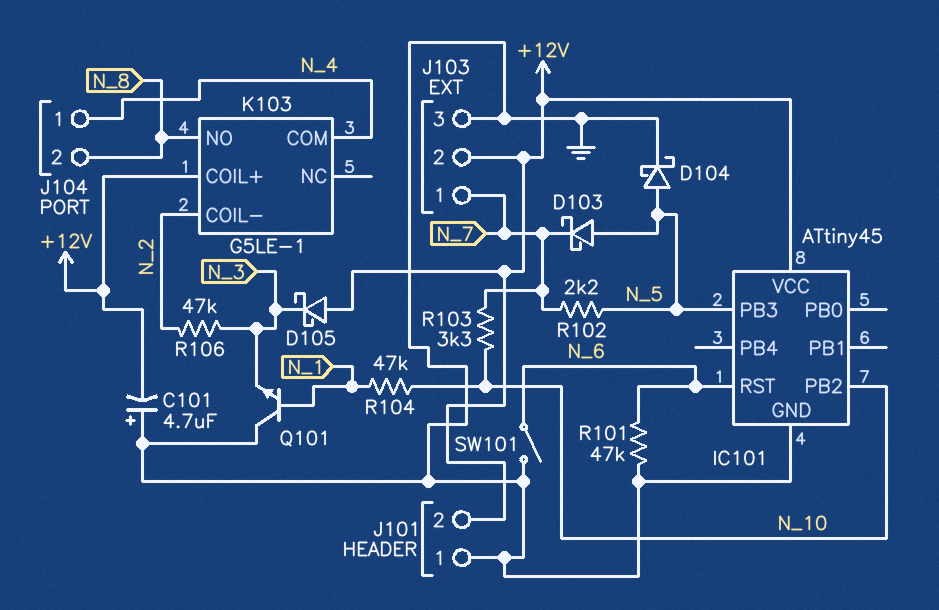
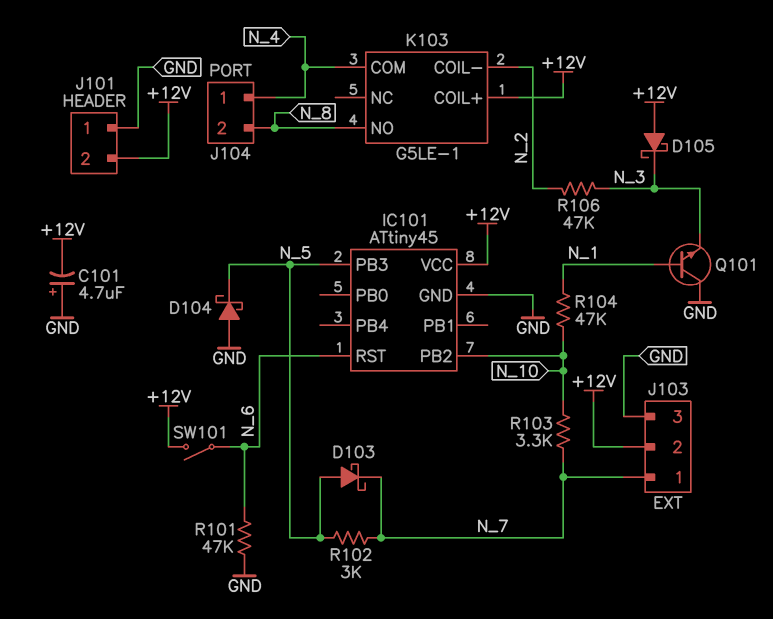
D104: schottky (A N_5, K GND) -> schottky (A GND, K N_5)
R102: 2.2k (N_5, N_7) -> 3k (N_5, N_7)
SW101: switch (GND, N_6) -> switch (+12V, N_6)

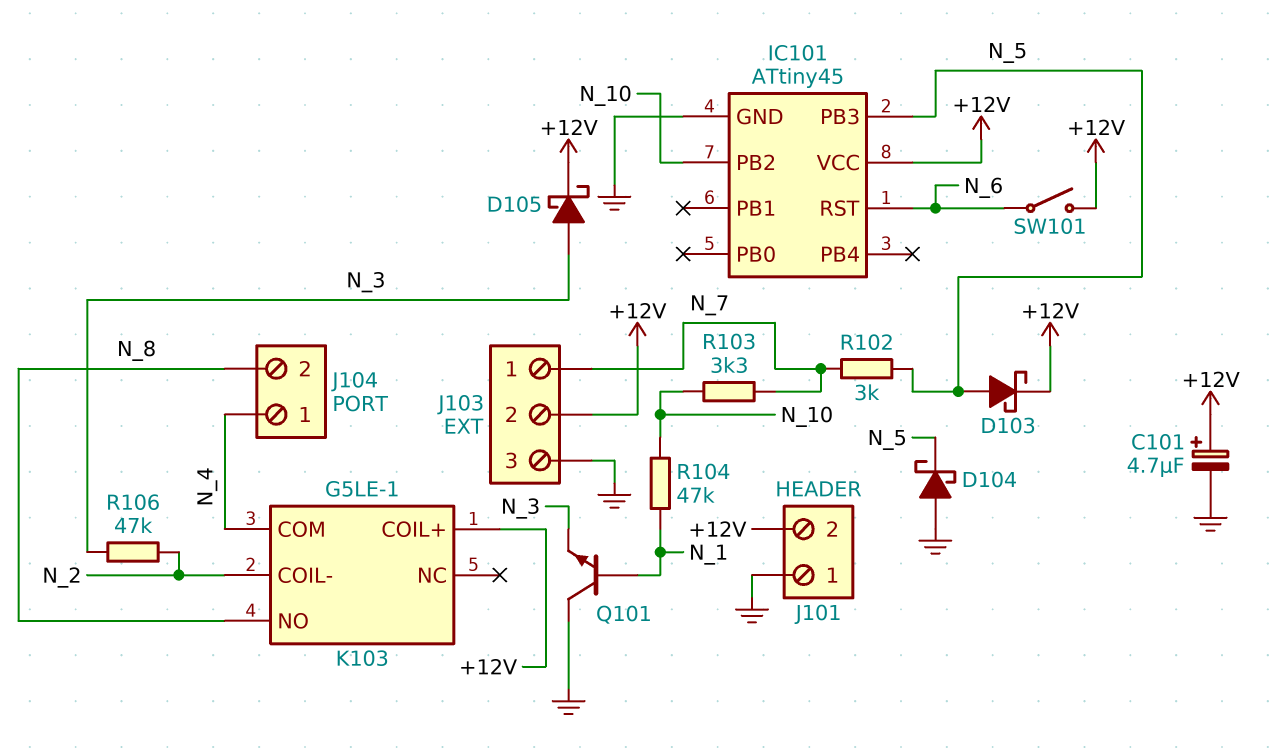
C101: 4.7uF (plus GND, minus +12V) -> 4.7uF (plus +12V, minus GND)
D103: schottky (A N_5, K N_7) -> schottky (A N_5, K +12V)
D105: schottky (A +12V, K N_3) -> schottky (A N_3, K +12V)
R101: 47k (GND, N_6) -> none

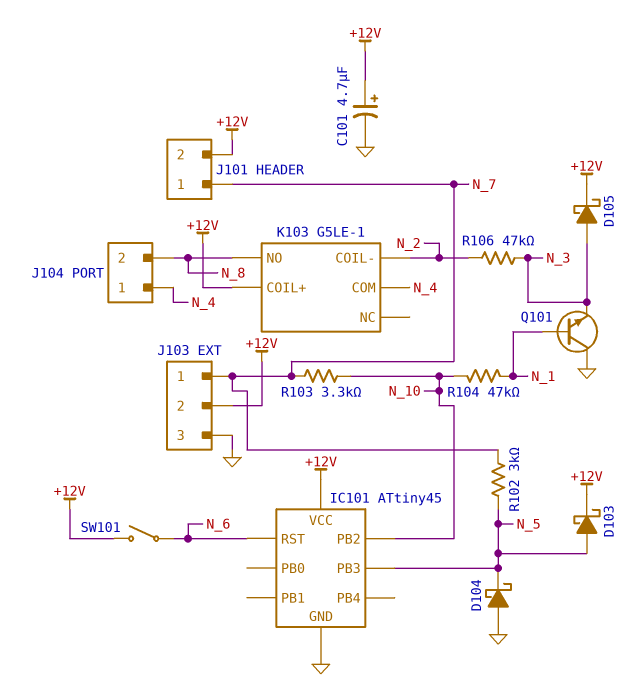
J101 pin 1: GND -> N_7

